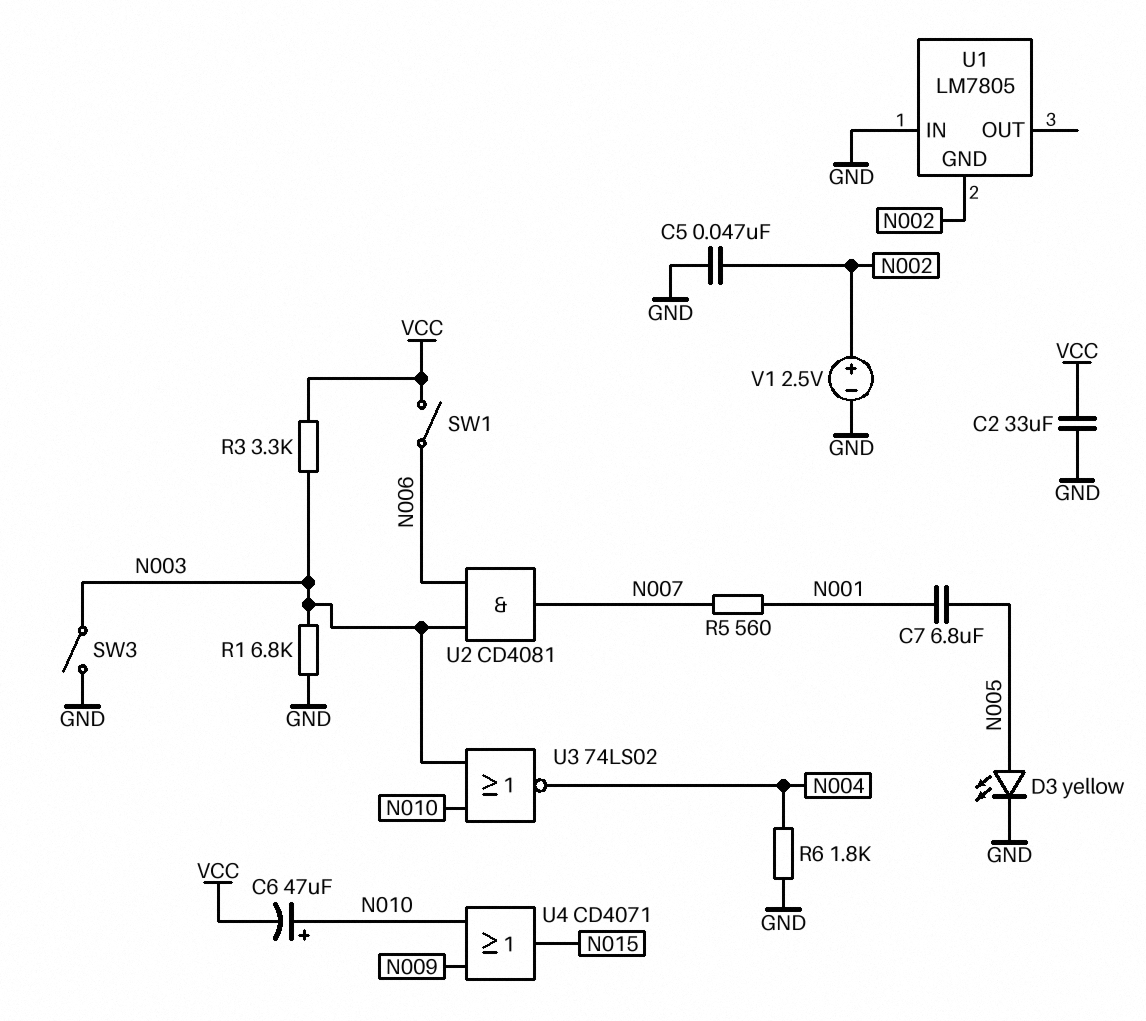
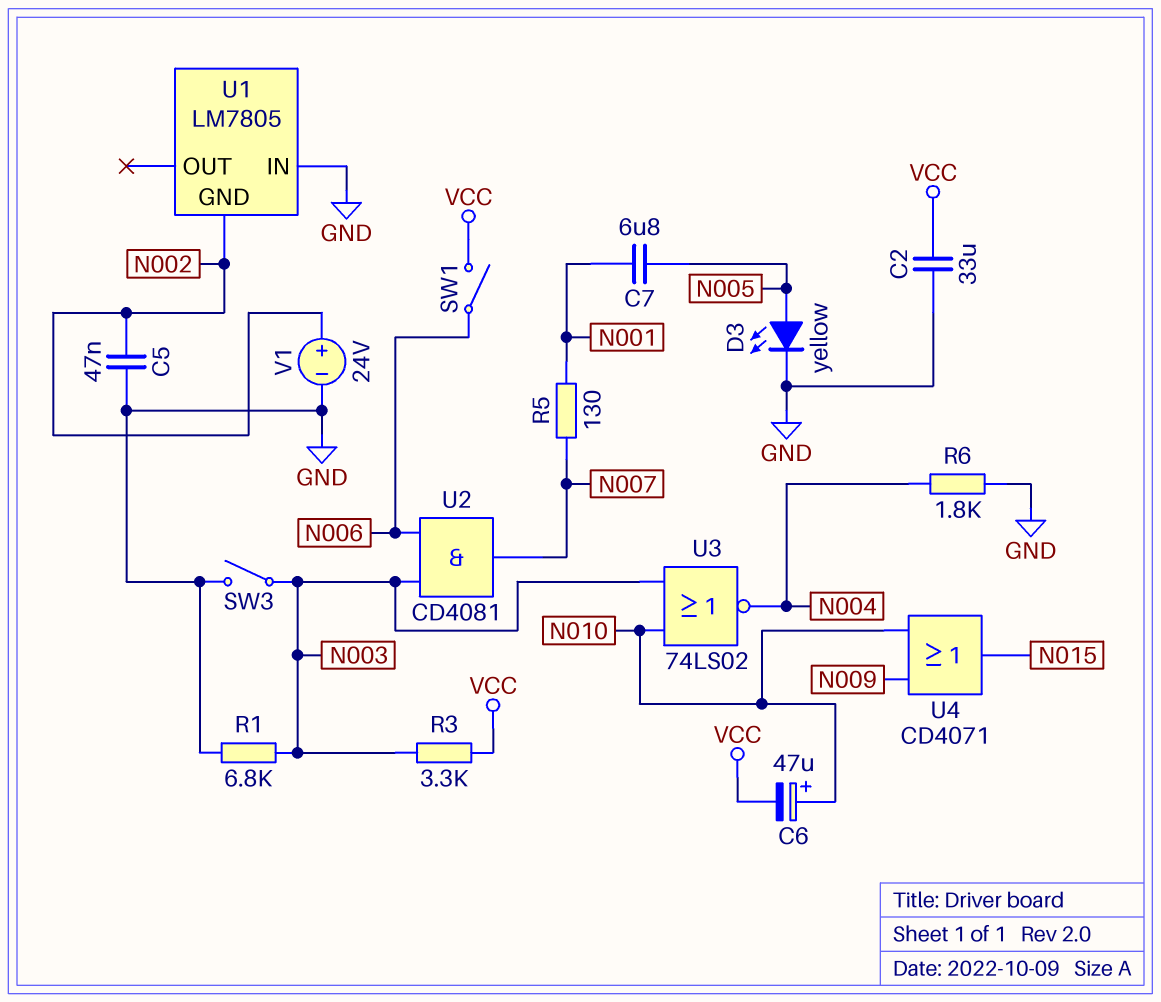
R5: 560 (N001, N007) -> 130 (N001, N007)
V1: 2.5V (plus N002, minus GND) -> 24V (plus N002, minus GND)

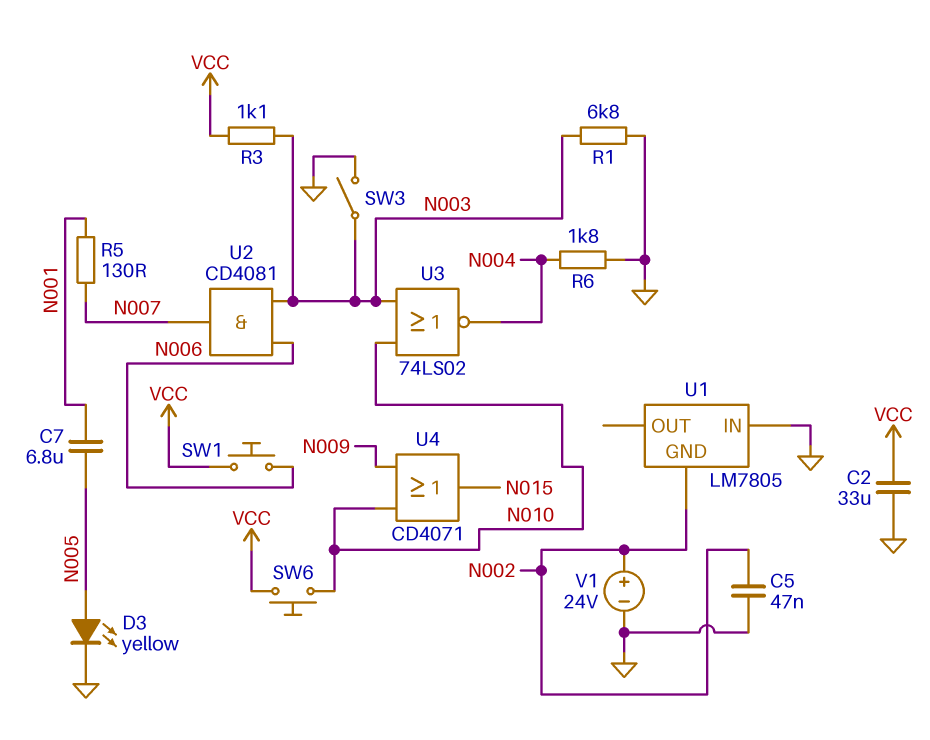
C6: 47uF (plus N010, minus VCC) -> none
R3: 3.3k (N003, VCC) -> 1.1k (N003, VCC)
SW1: switch (N006, VCC) -> button (N006, VCC)
SW6: none -> button (N010, VCC)

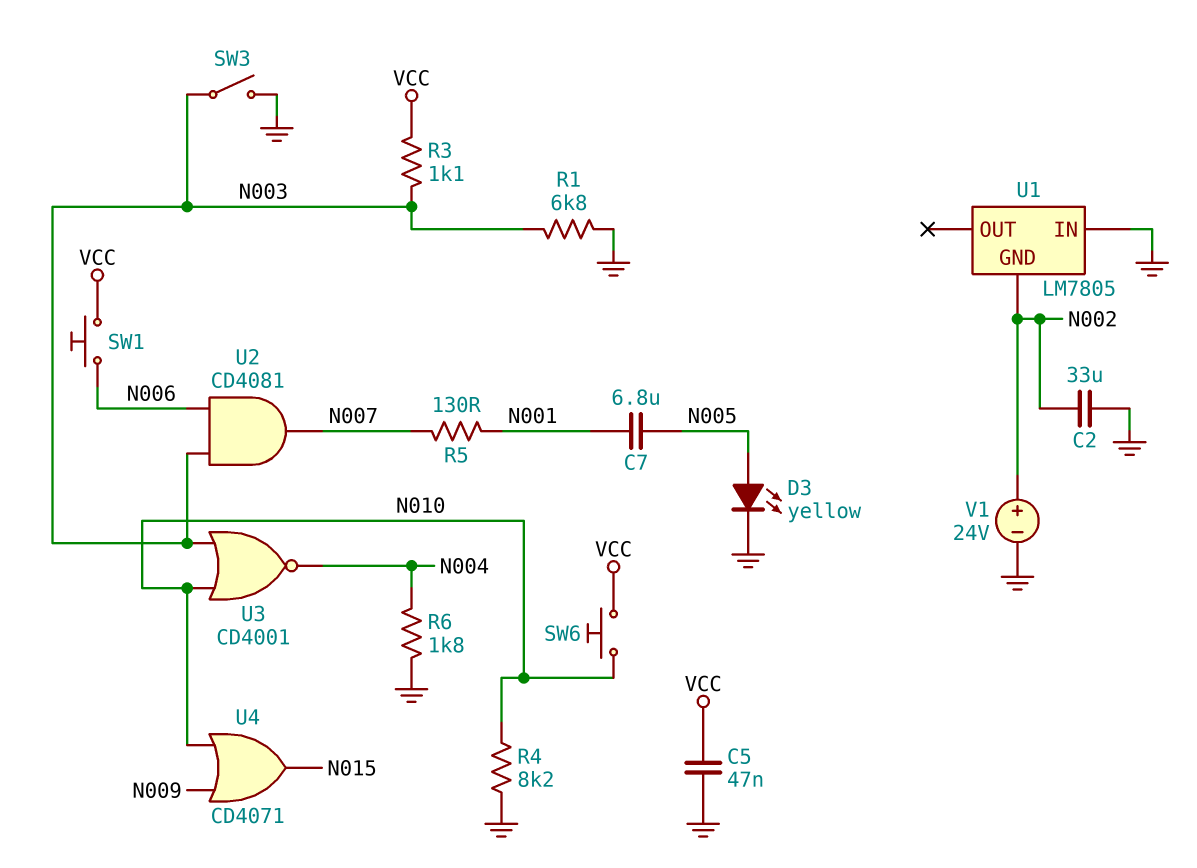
C2: 33uF (GND, VCC) -> 33uF (GND, N002)
C5: 47nF (GND, N002) -> 47nF (GND, VCC)
R4: none -> 8.2k (GND, N010)
U3: NOR 74LS02 (in N003, in N010, out N004) -> NOR CD4001 (in N003, in N010, out N004)

